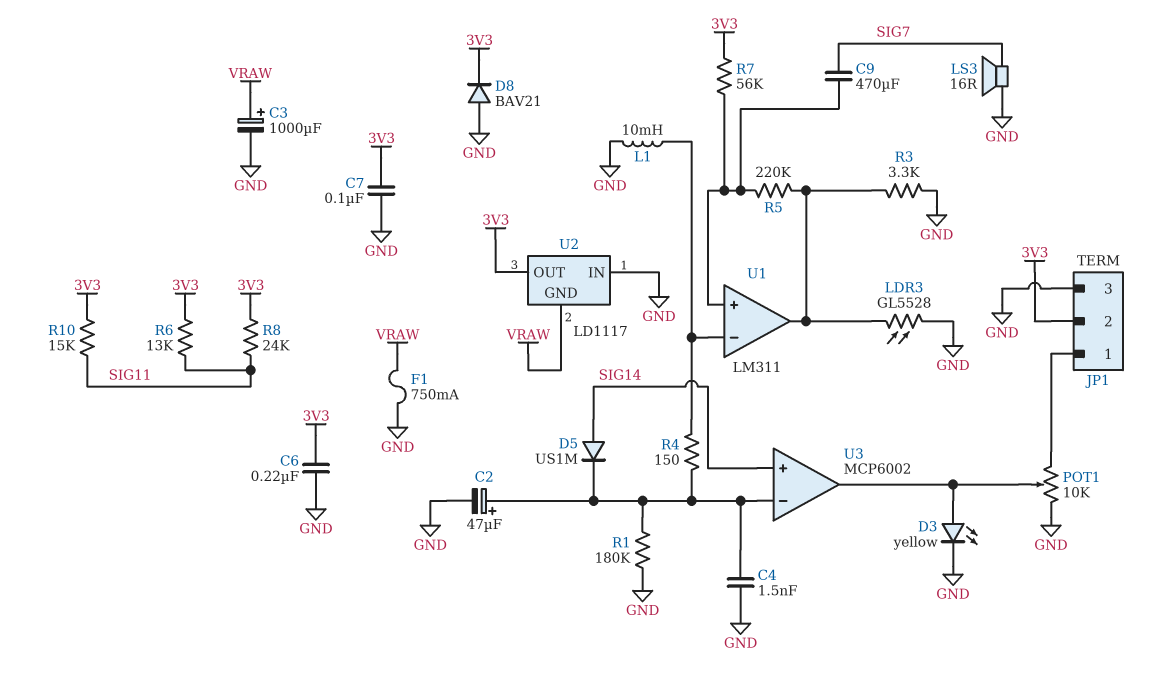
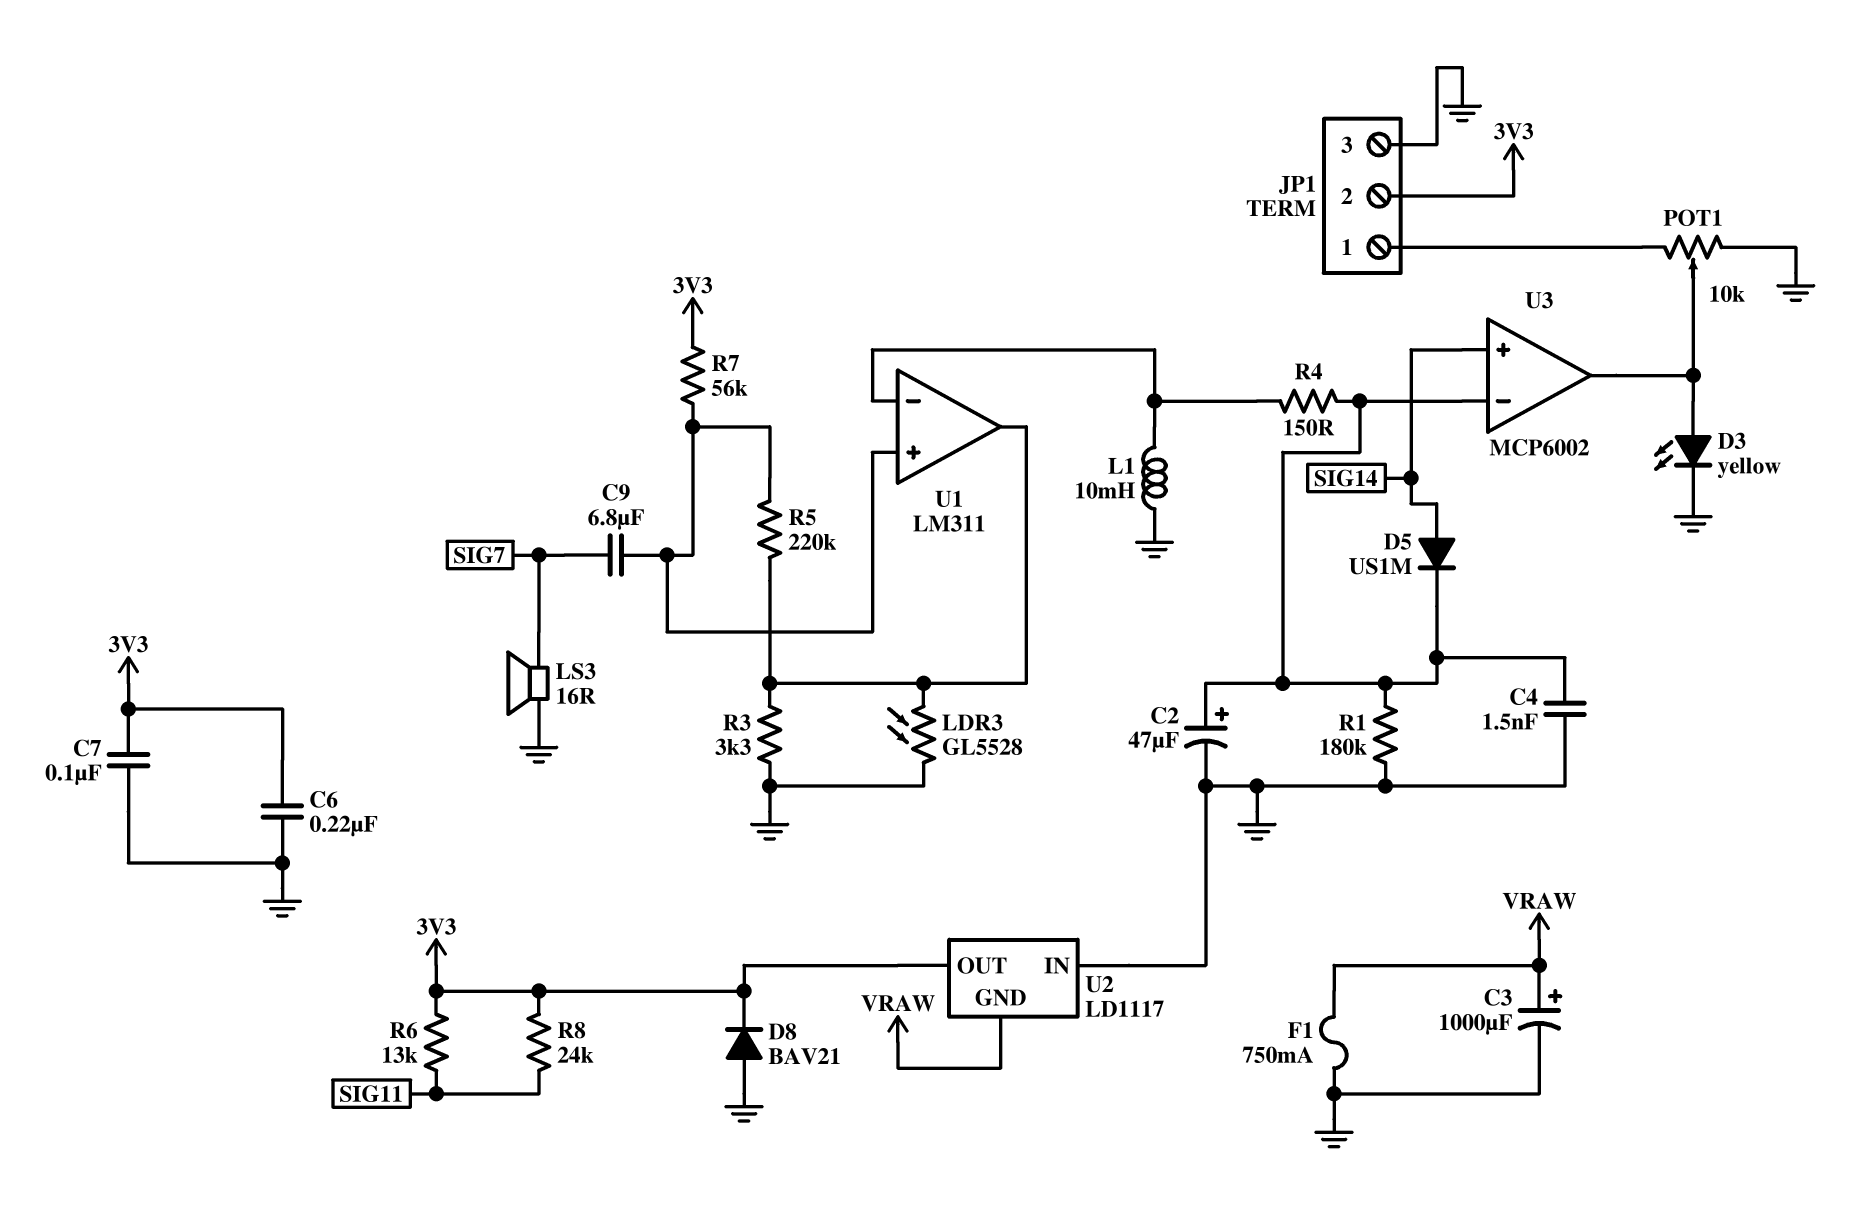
C9: 470uF (SIG7, U1/in+) -> 6.8uF (SIG7, U1/in+)
R10: 15k (3V3, SIG11) -> none

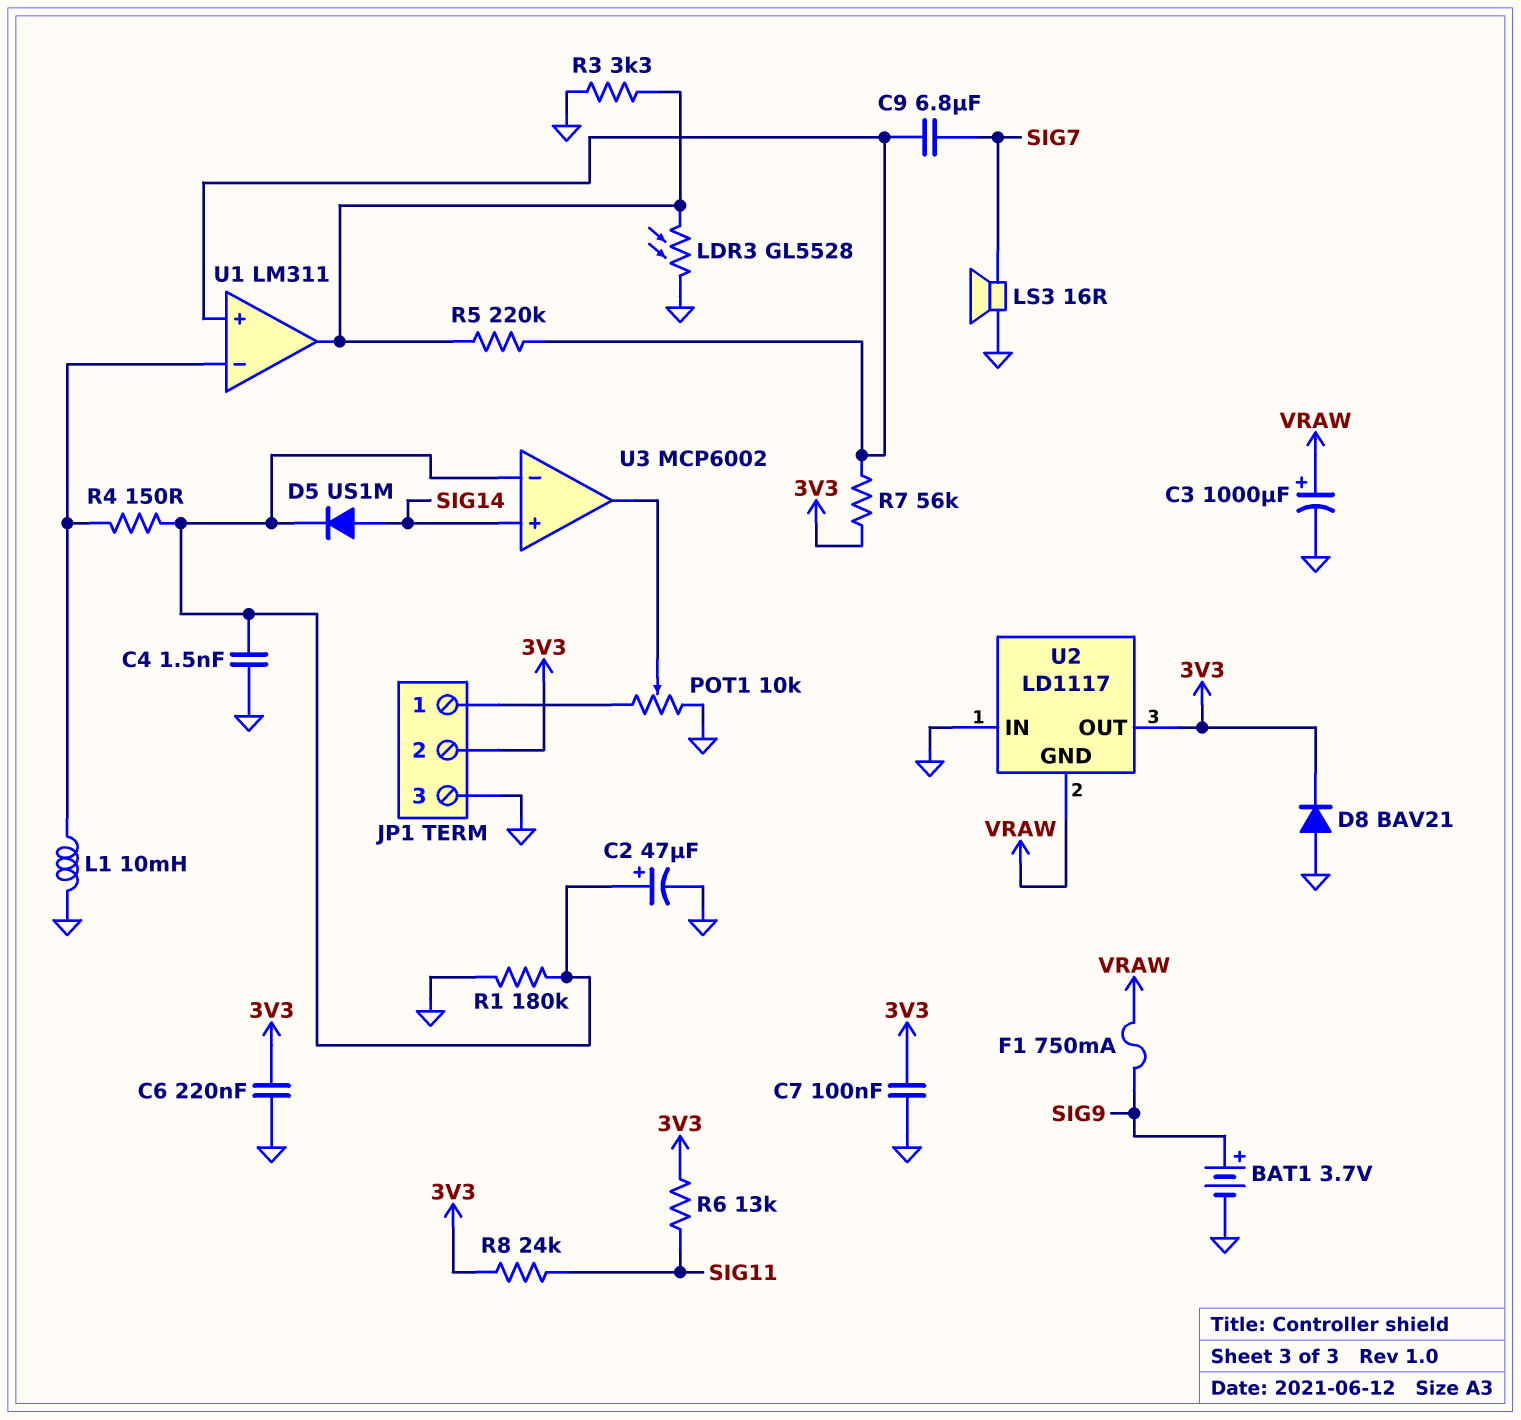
BAT1: none -> 3.7V (plus SIG9, minus GND)
D3: LED yellow (A U3/out, K GND) -> none
F1: 750mA (GND, VRAW) -> 750mA (SIG9, VRAW)

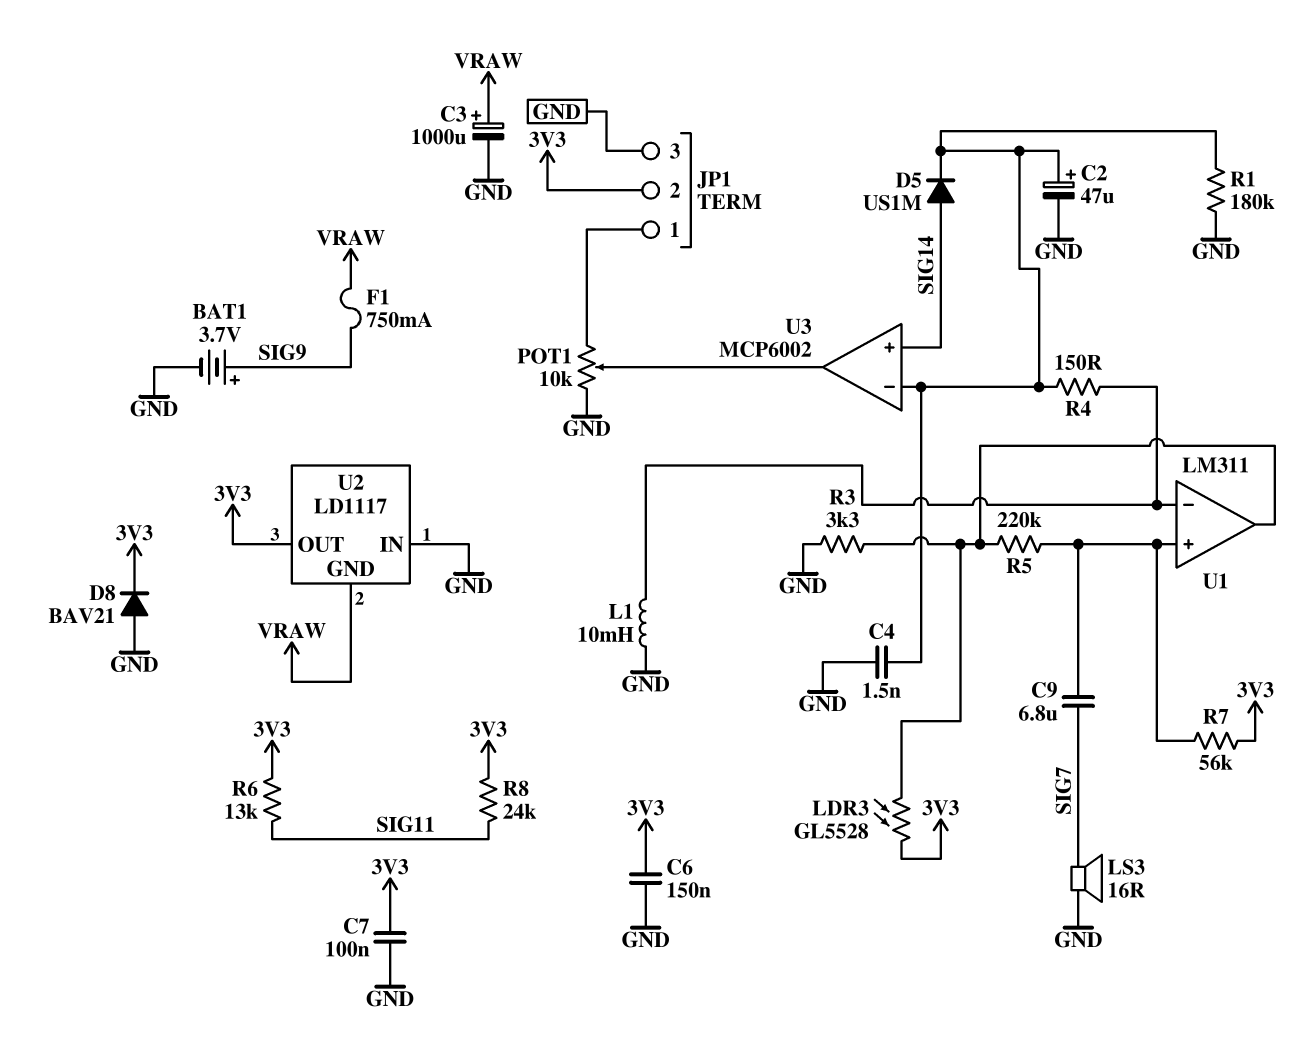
C6: 220nF (3V3, GND) -> 150nF (3V3, GND)
LDR3: GL5528 (GND, U1/out) -> GL5528 (3V3, U1/out)

